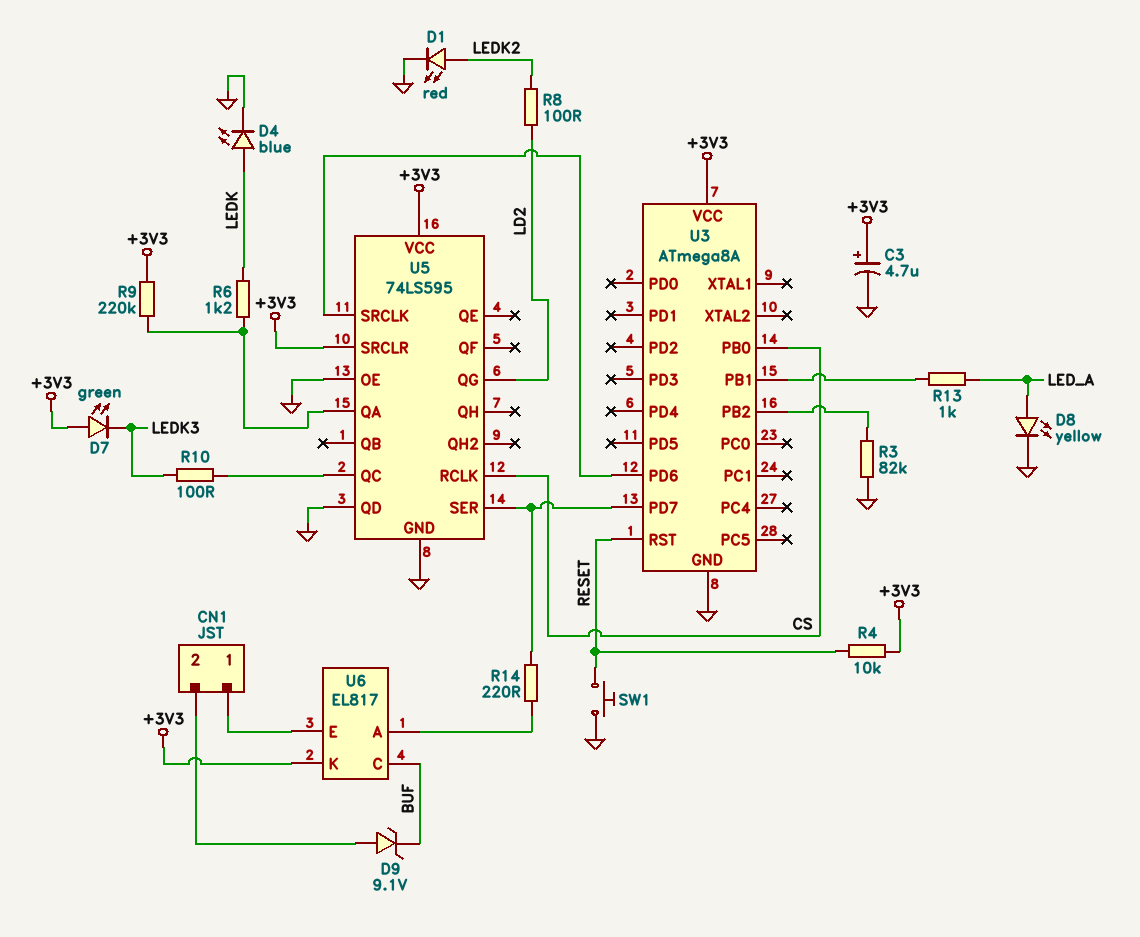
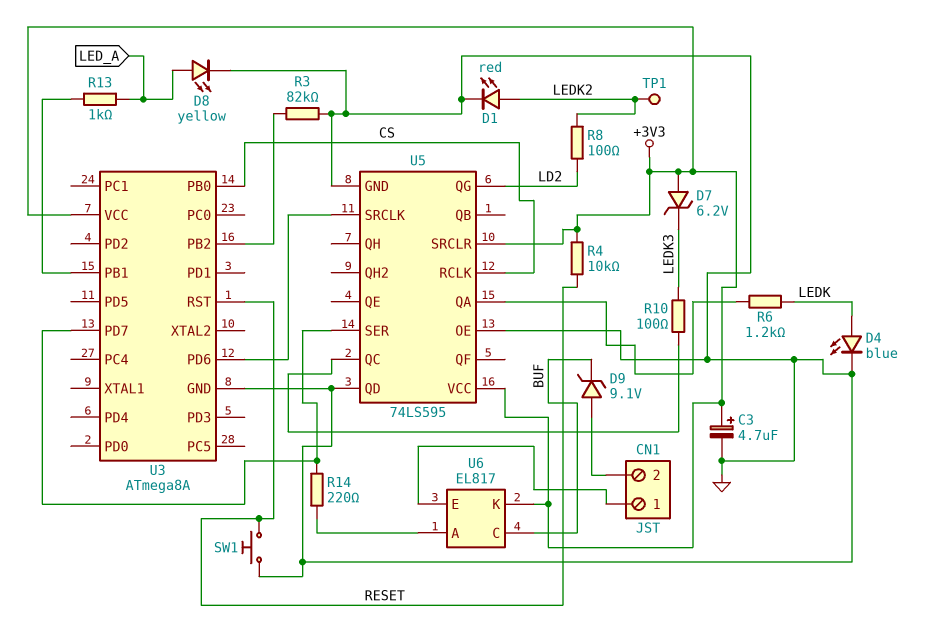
D7: LED green (A +3V3, K LEDK3) -> zener 6.2V (A +3V3, K LEDK3)
R9: 220k (+3V3, U5/QA) -> none
TP1: none -> test point (LEDK2)

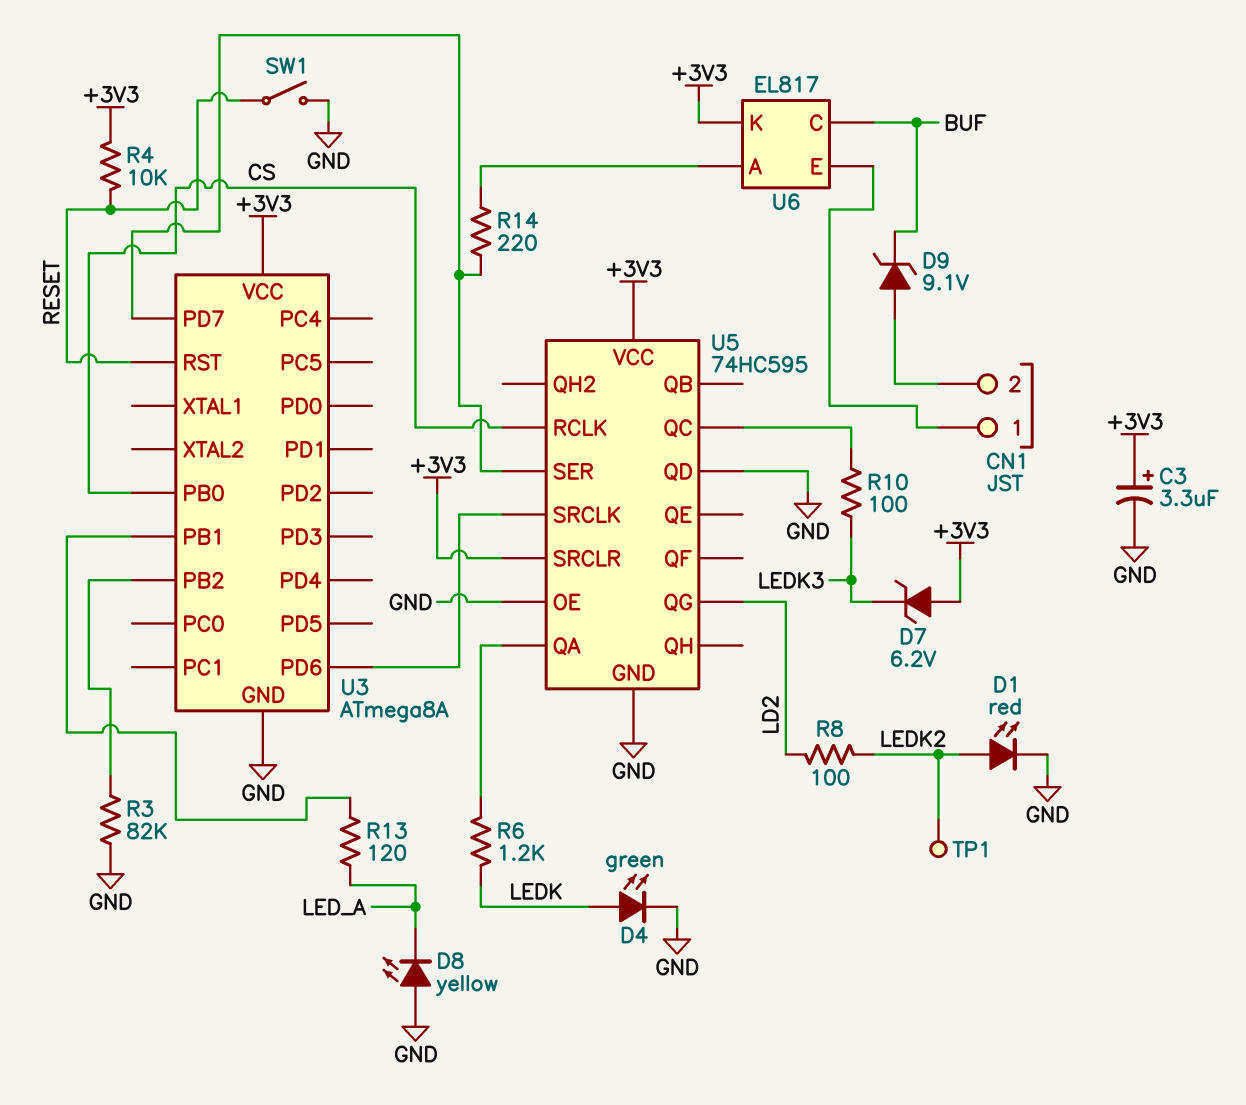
C3: 4.7uF (plus +3V3, minus GND) -> 3.3uF (plus +3V3, minus GND)
D4: LED blue (A LEDK, K GND) -> LED green (A LEDK, K GND)
D8: LED yellow (A LED_A, K GND) -> LED yellow (A GND, K LED_A)
R13: 1k (LED_A, U3/PB1) -> 120 (LED_A, U3/PB1)
SW1: button (GND, RESET) -> switch (GND, RESET)
U5: 74LS595 -> 74HC595

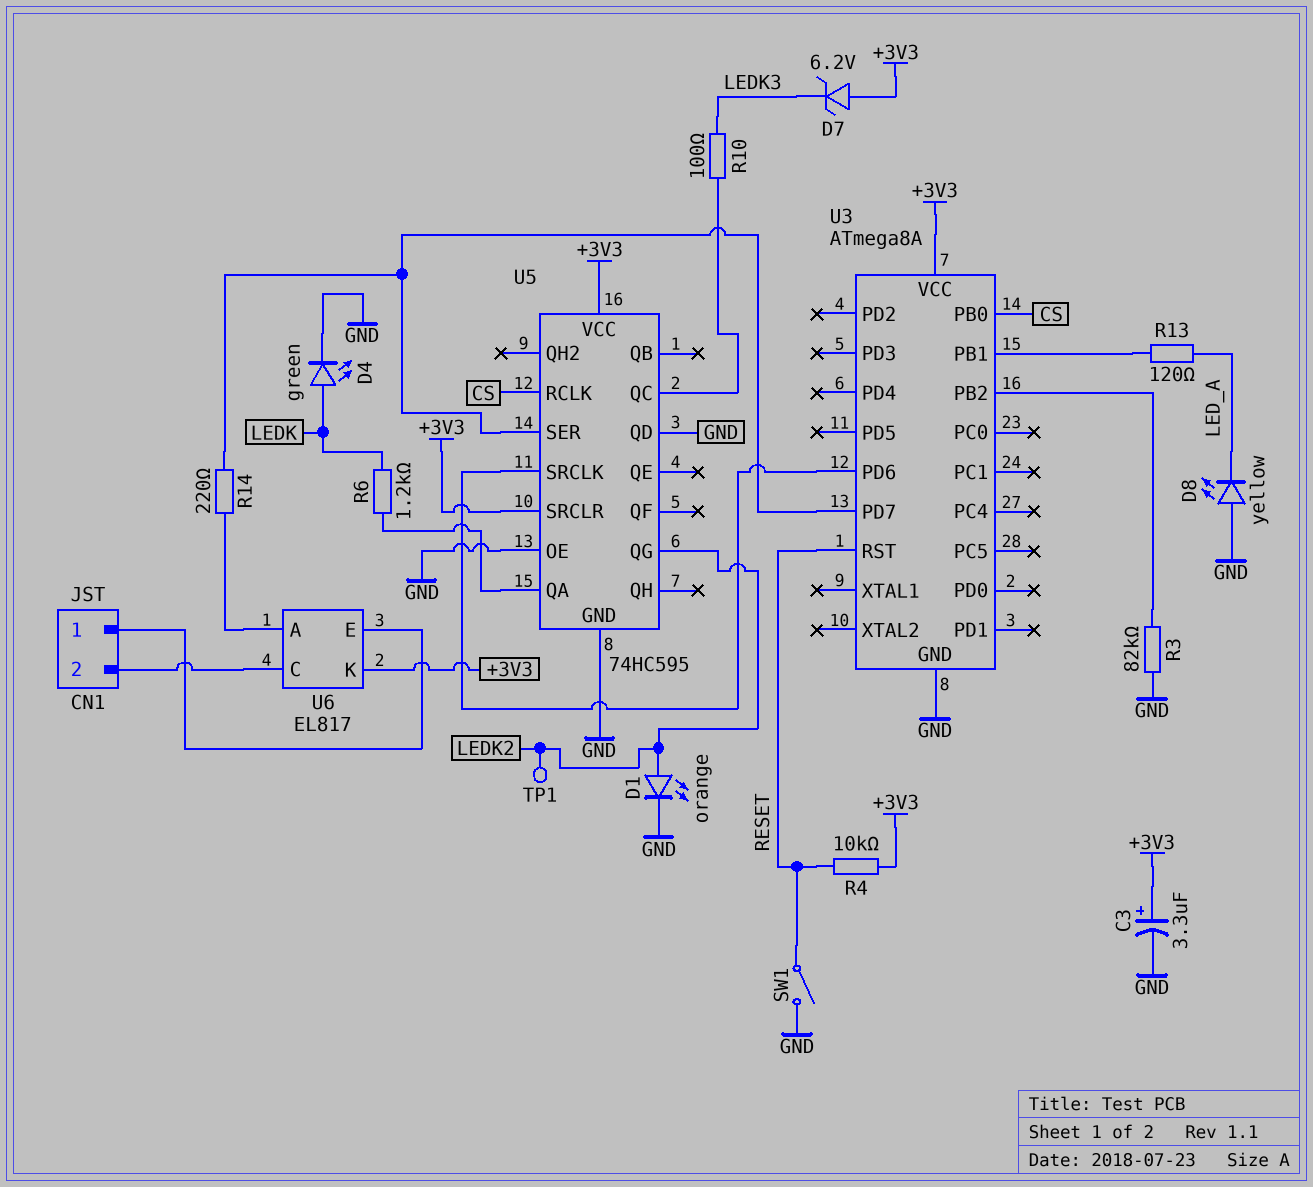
D1: LED red (A LEDK2, K GND) -> LED orange (A LEDK2, K GND)
D9: zener 9.1V (A CN1/2, K BUF) -> none
R8: 100 (LD2, LEDK2) -> none
U5 pin QG: LD2 -> LEDK2
U6 pin C: BUF -> CN1/2

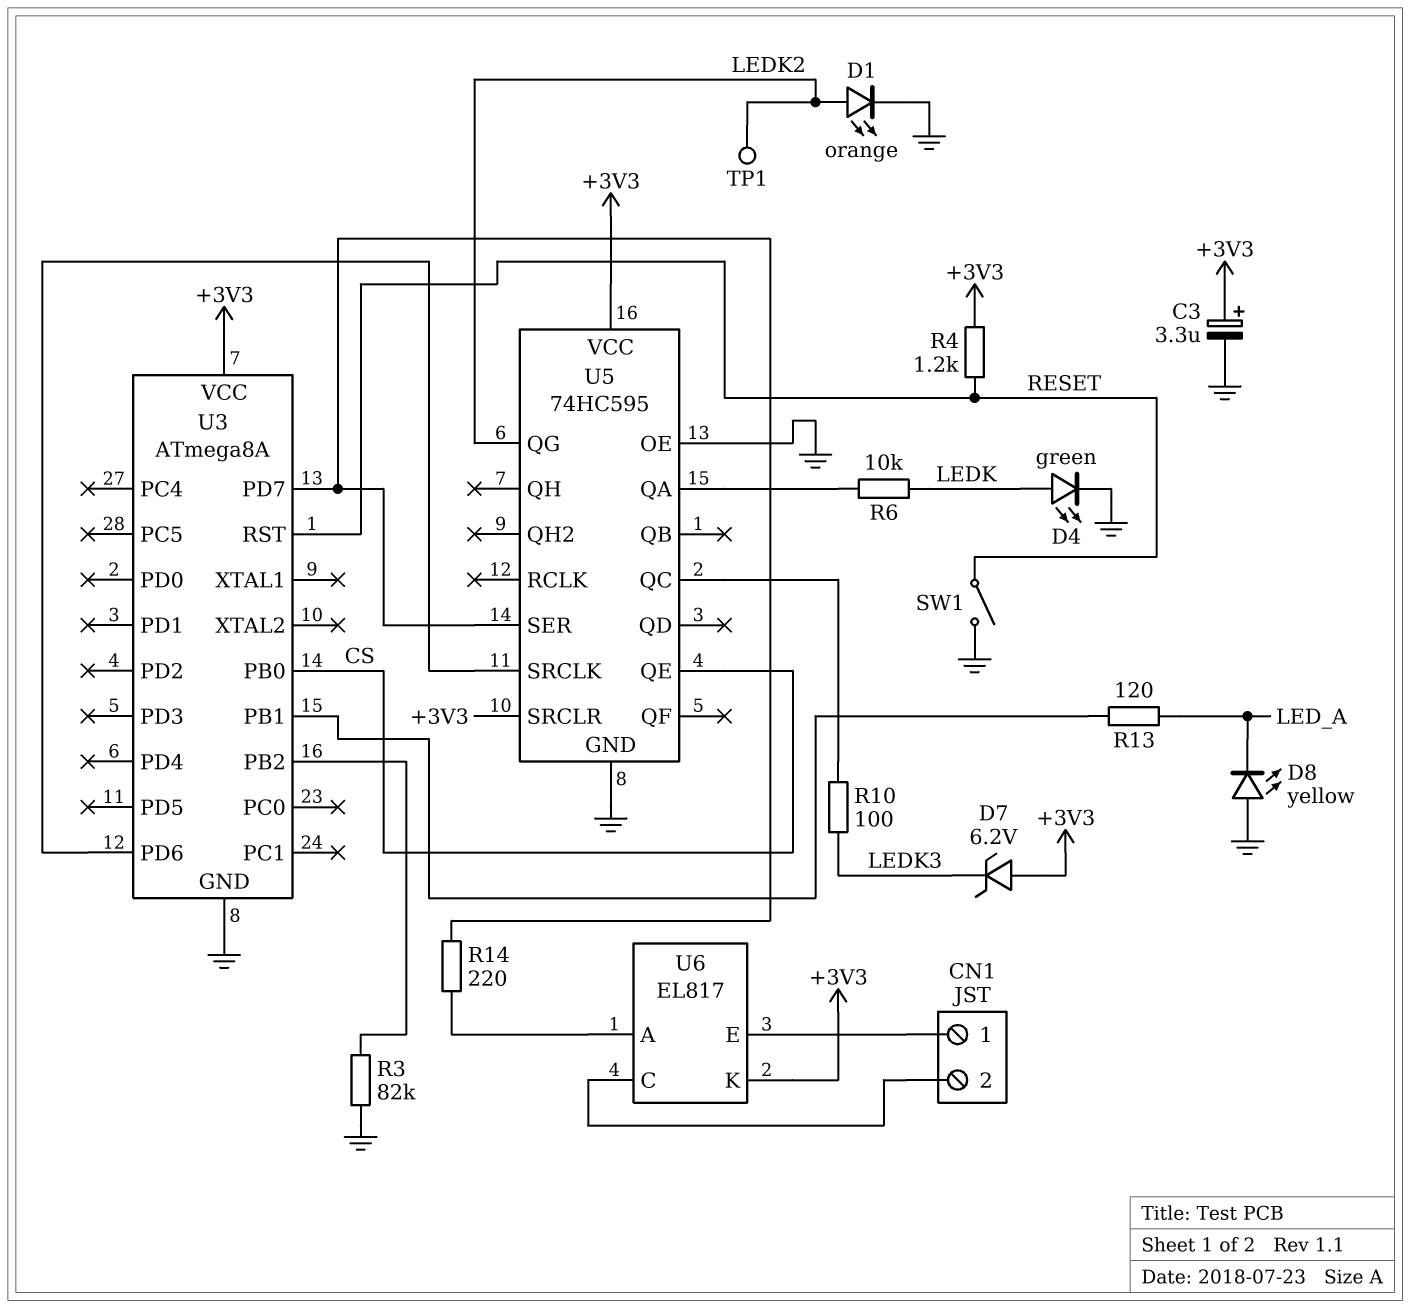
R4: 10k (+3V3, RESET) -> 1.2k (+3V3, RESET)
R6: 1.2k (LEDK, U5/QA) -> 10k (LEDK, U5/QA)
U5 pin QD: GND -> none
U5 pin QE: none -> CS
U5 pin RCLK: CS -> none

